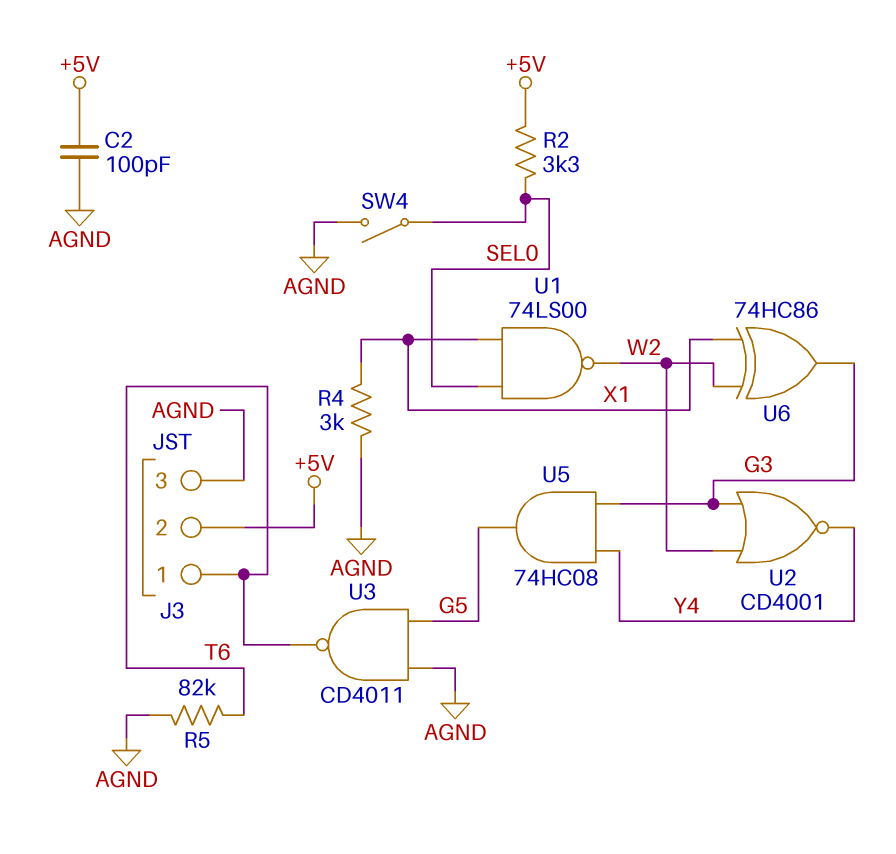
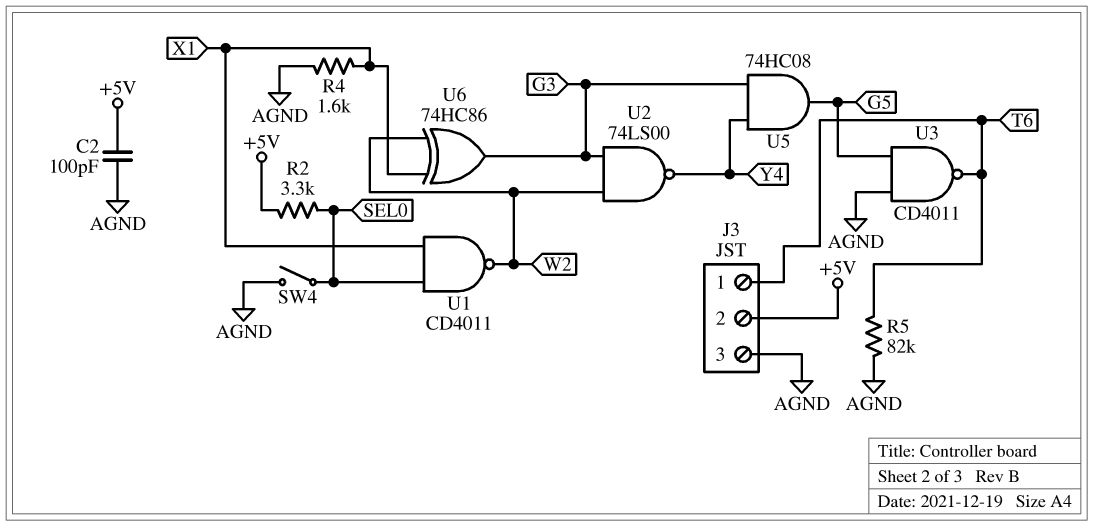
R4: 3k (AGND, X1) -> 1.6k (AGND, X1)
U1: NAND 74LS00 (in SEL0, in X1, out W2) -> NAND CD4011 (in SEL0, in X1, out W2)
U2: NOR CD4001 (in G3, in W2, out Y4) -> NAND 74LS00 (in G3, in W2, out Y4)

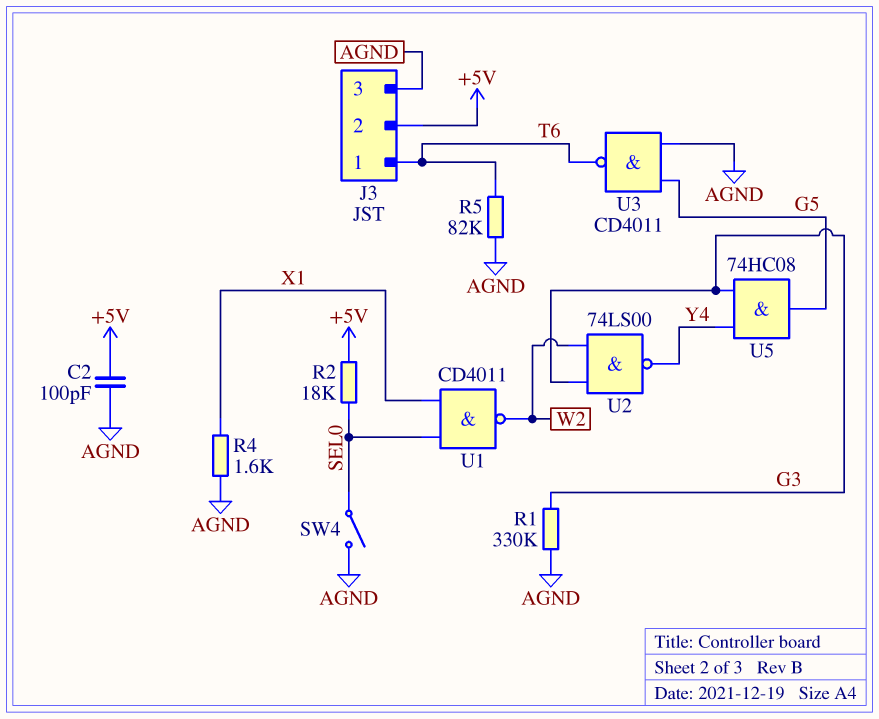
R1: none -> 330k (AGND, G3)
R2: 3.3k (+5V, SEL0) -> 18k (+5V, SEL0)
U6: XOR 74HC86 (in W2, in X1, out G3) -> none

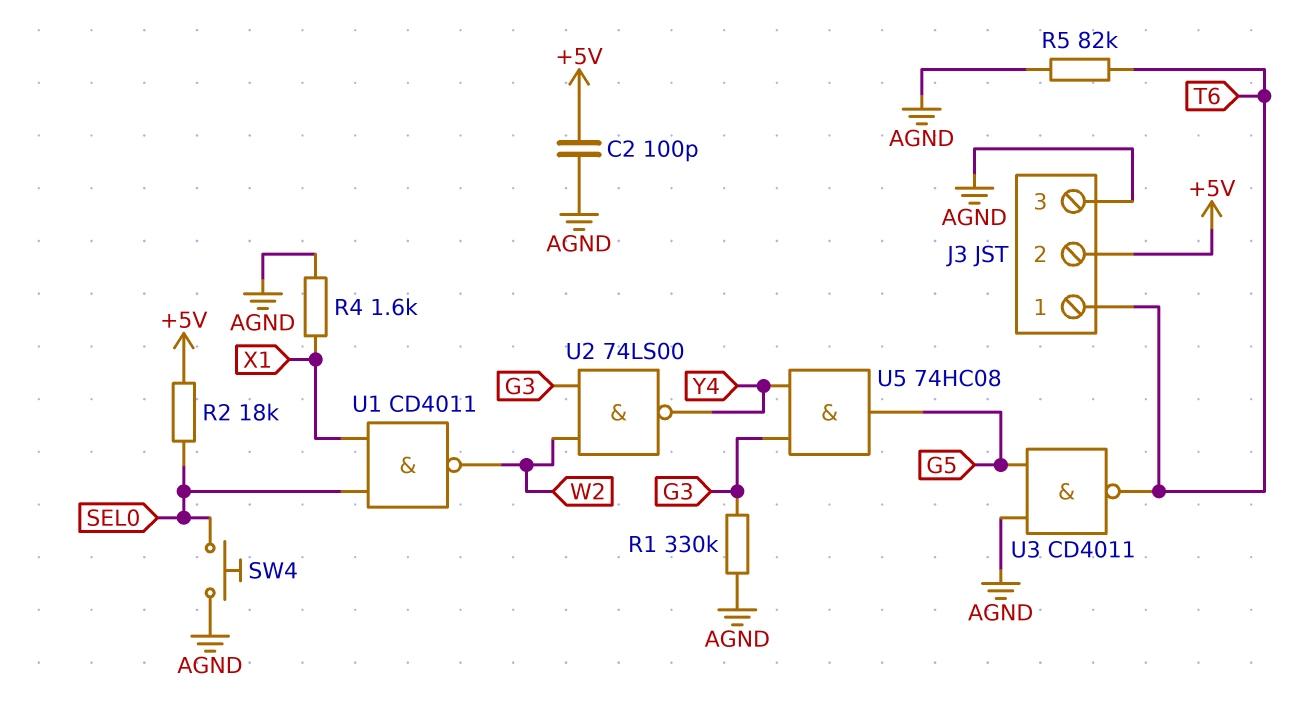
SW4: switch (AGND, SEL0) -> button (AGND, SEL0)

